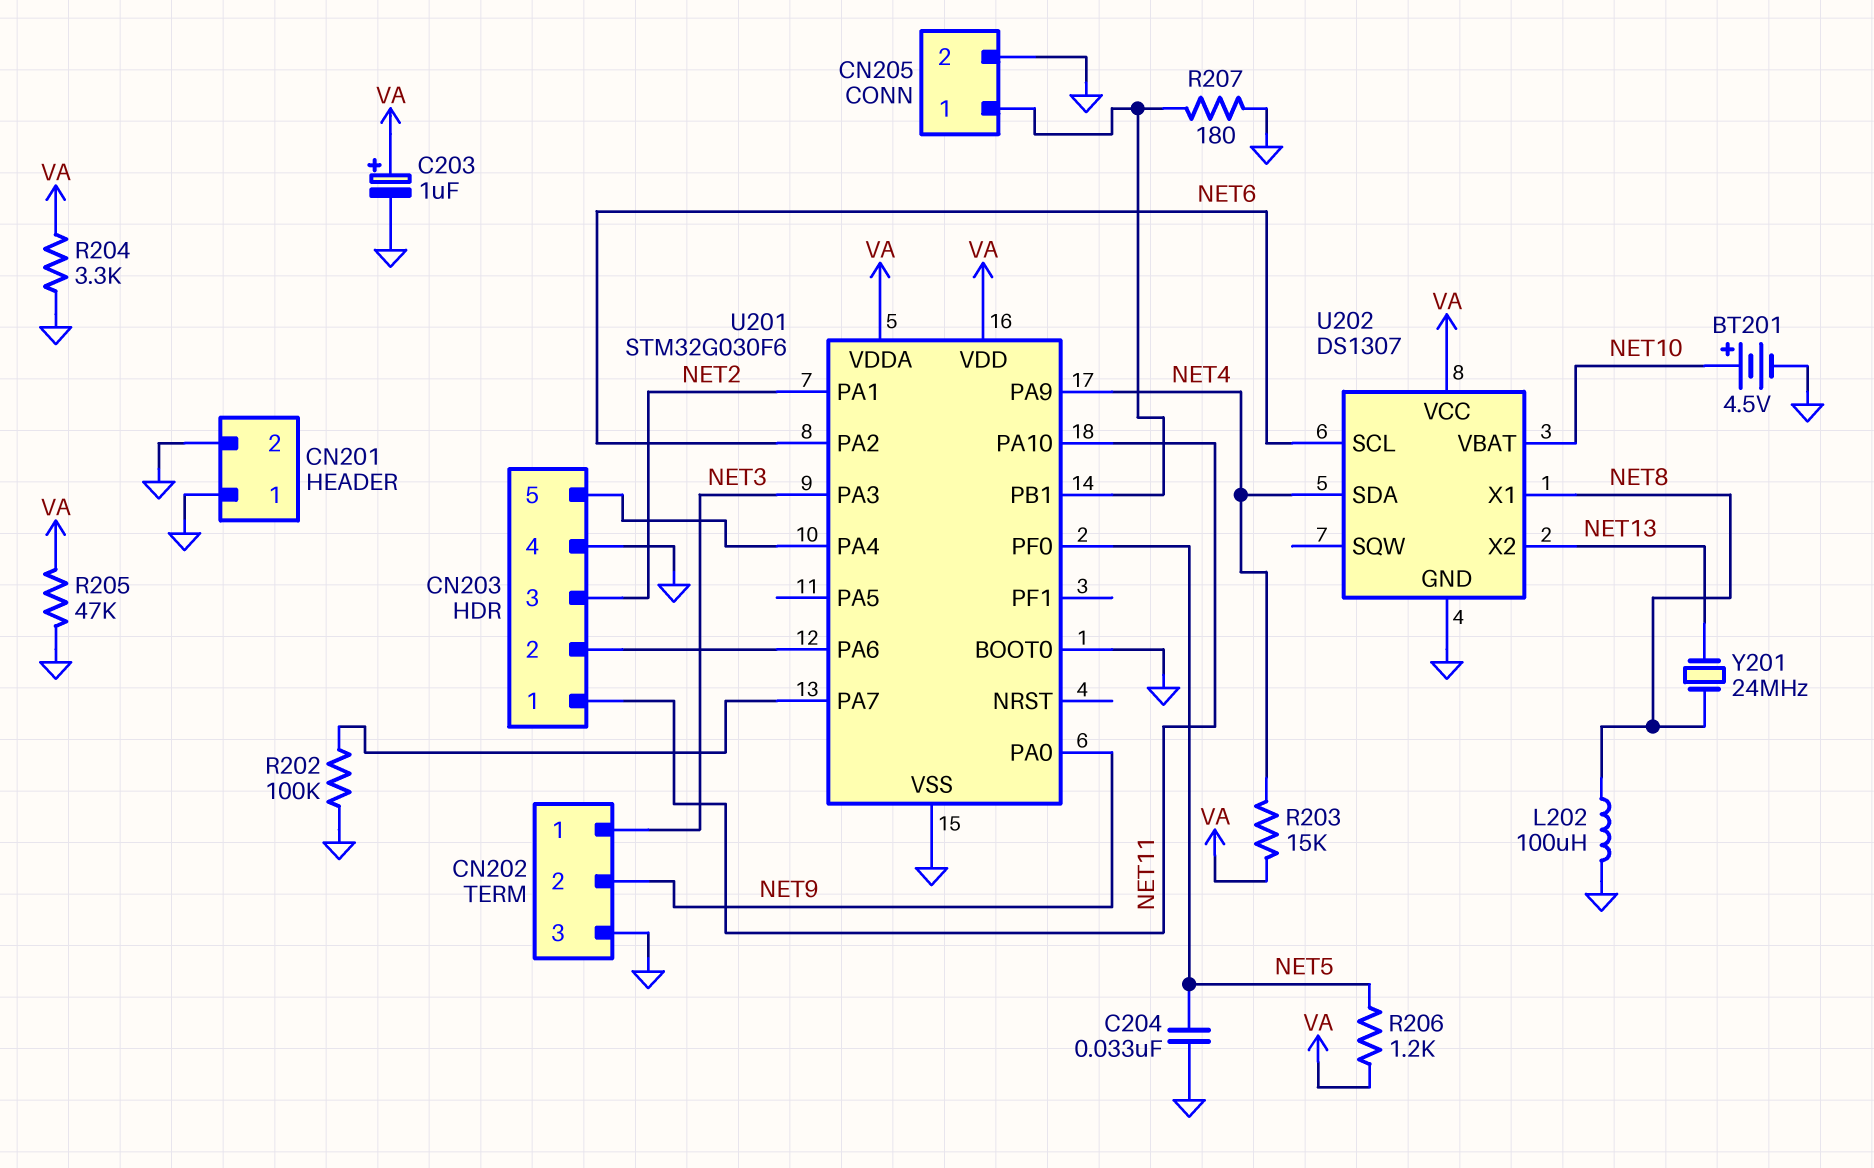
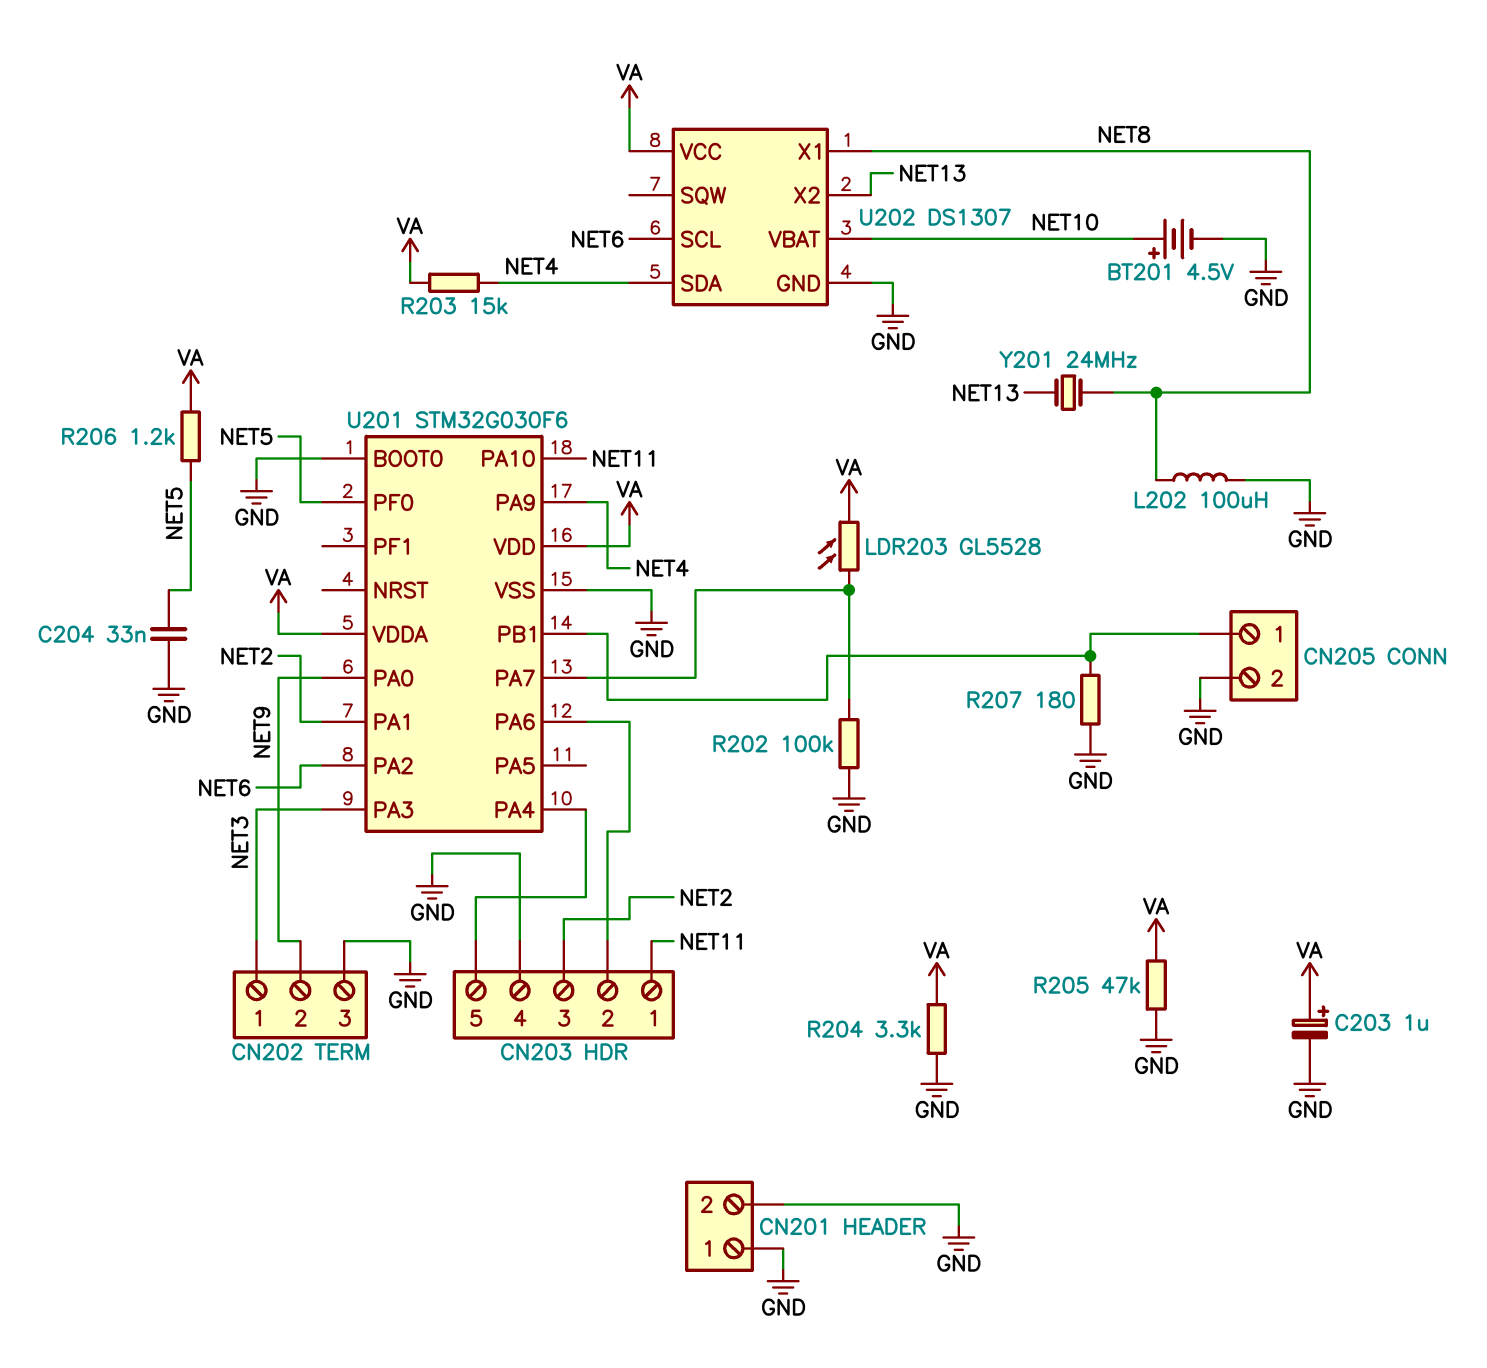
LDR203: none -> GL5528 (U201/PA7, VA)

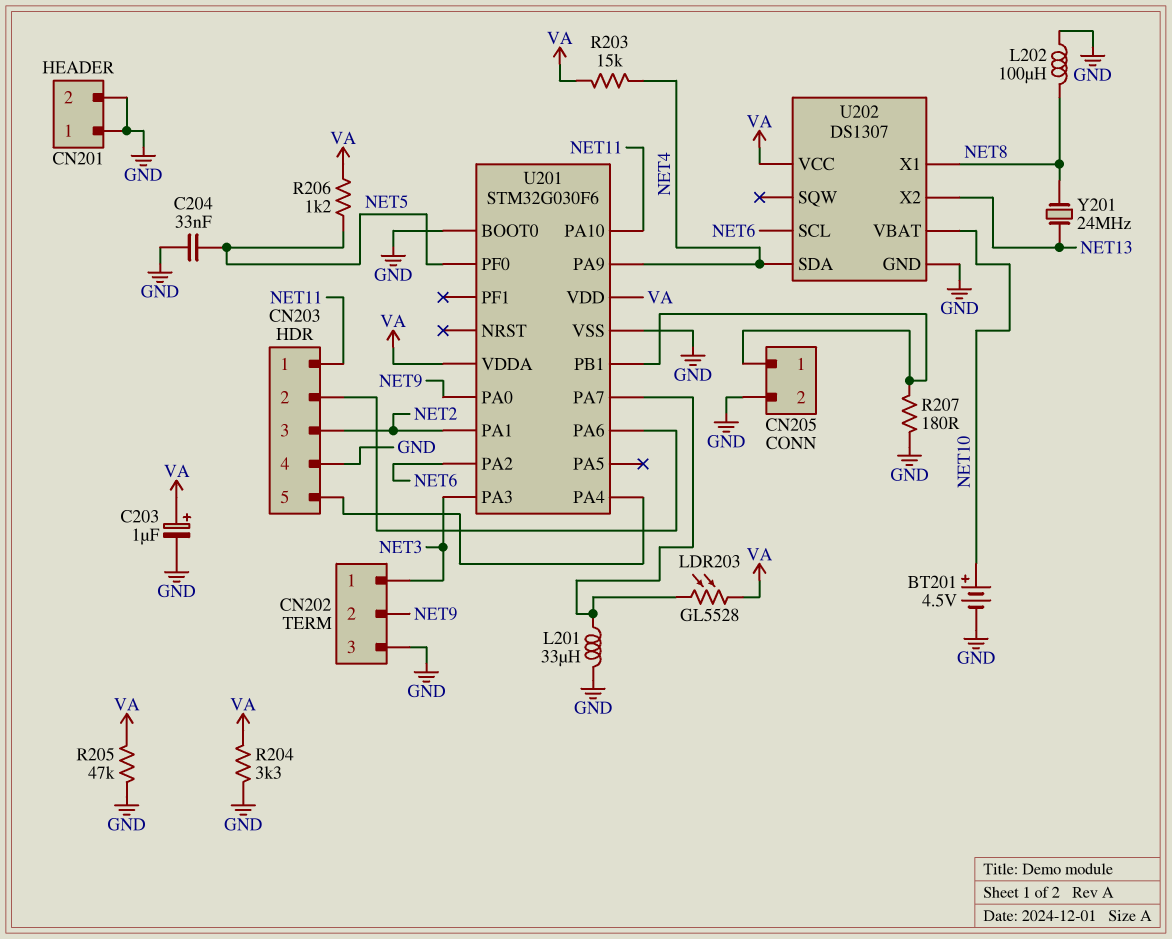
L201: none -> 33uH (GND, U201/PA7)
R202: 100k (GND, U201/PA7) -> none

